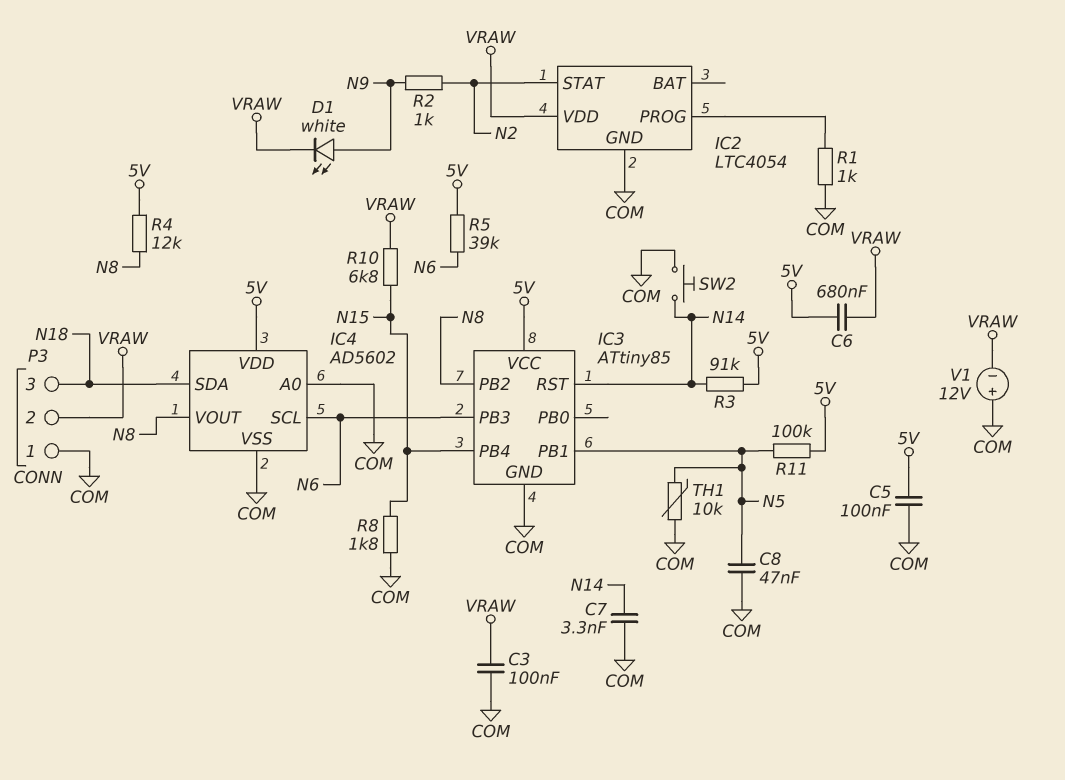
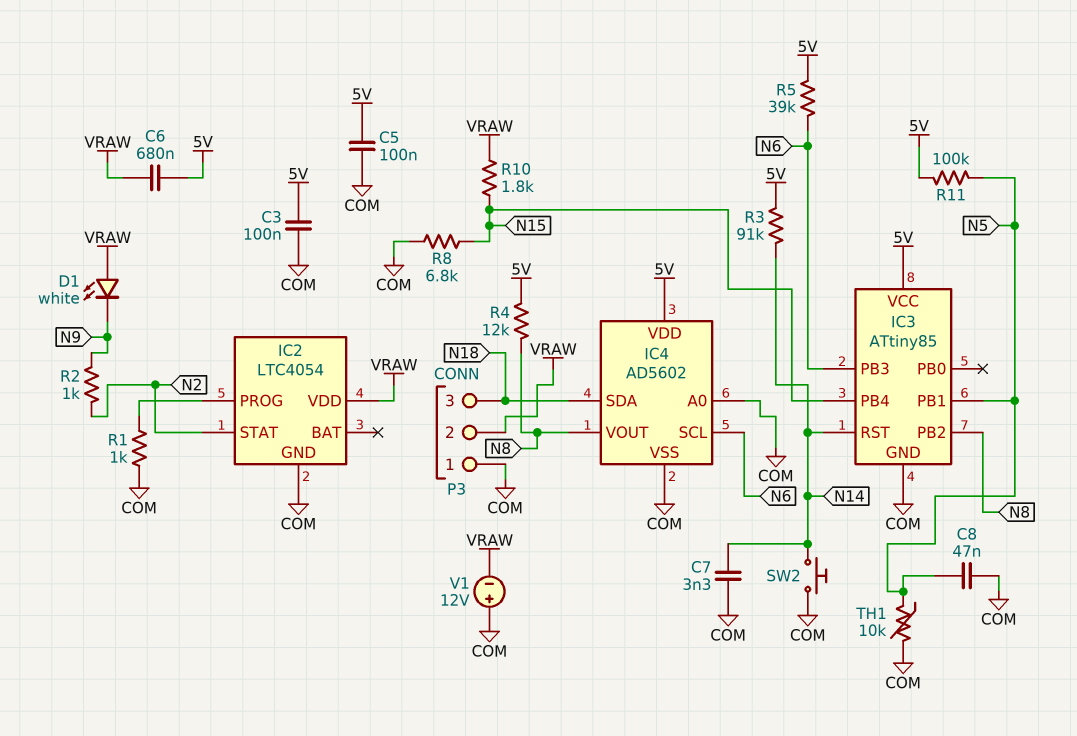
C3: 100nF (COM, VRAW) -> 100nF (5V, COM)
D1: LED white (A N9, K VRAW) -> LED white (A VRAW, K N9)
R8: 1.8k (COM, N15) -> 6.8k (COM, N15)
R10: 6.8k (N15, VRAW) -> 1.8k (N15, VRAW)

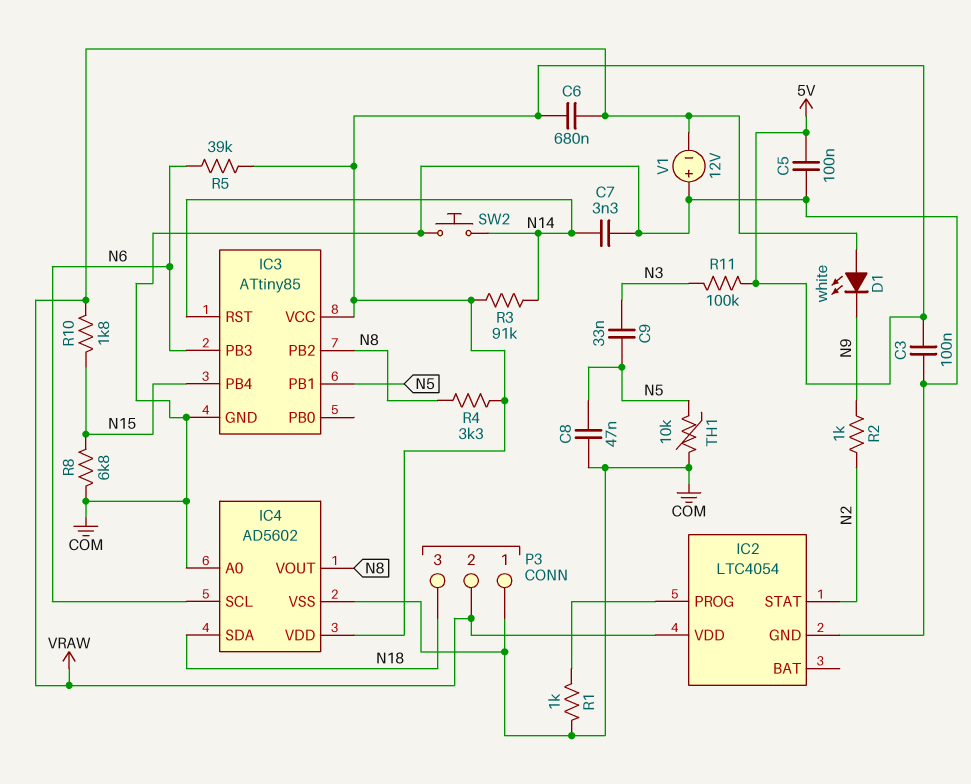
C9: none -> 33nF (N3, N5)
R4: 12k (5V, N8) -> 3.3k (5V, N8)
R11: 100k (5V, N5) -> 100k (5V, N3)

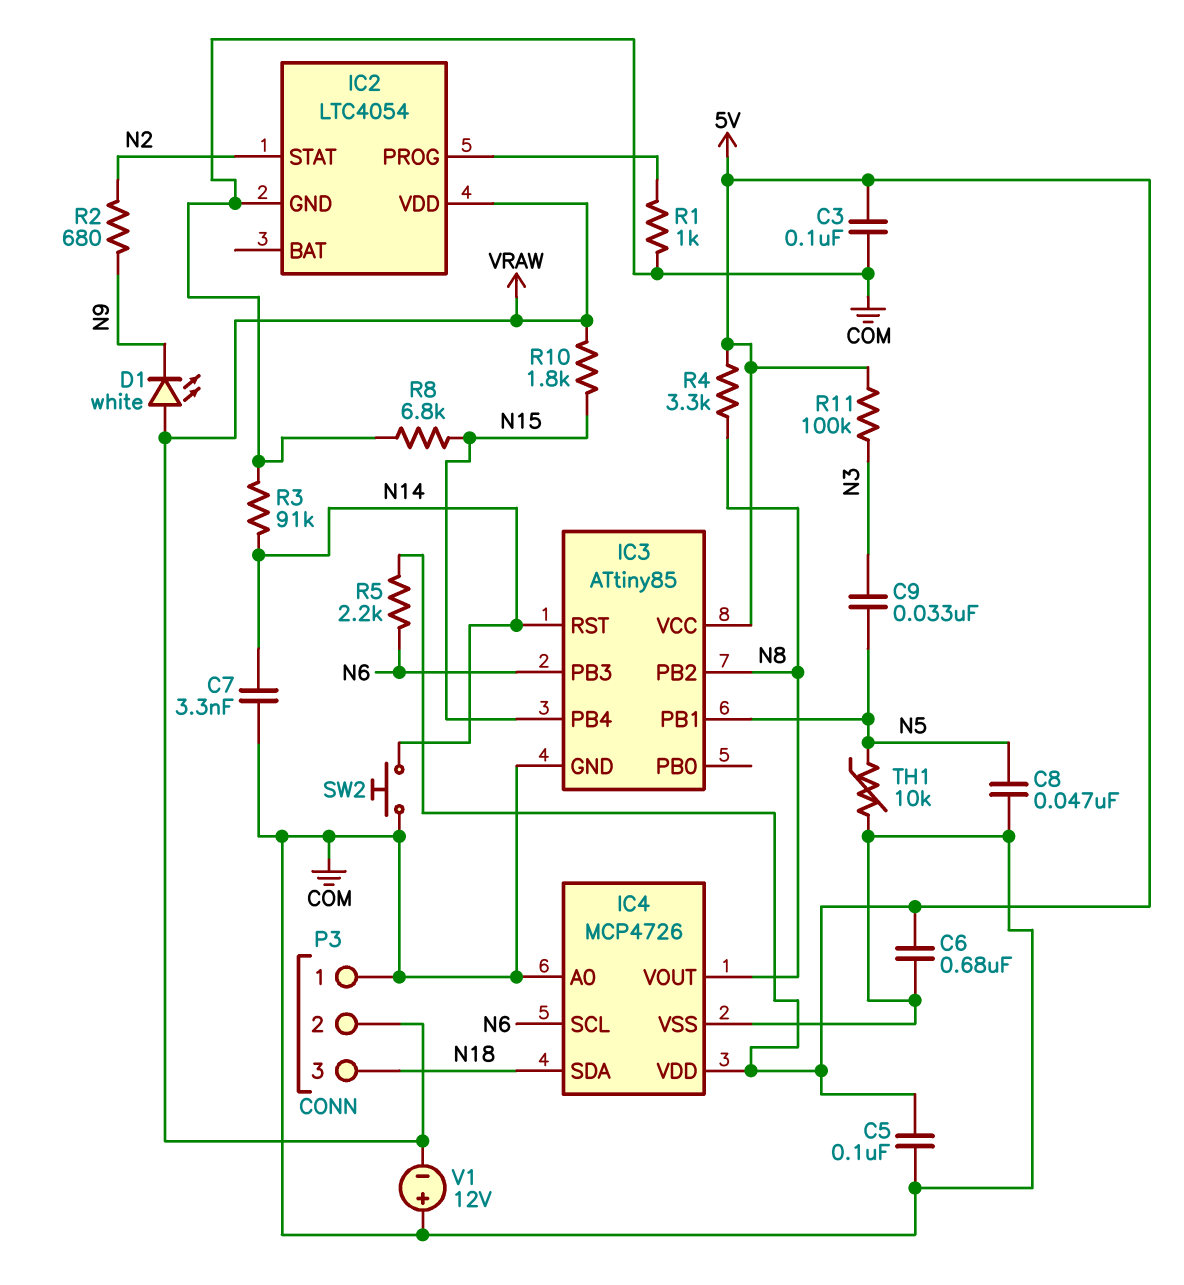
C6: 680nF (5V, VRAW) -> 680nF (5V, COM)
IC4: AD5602 -> MCP4726
R2: 1k (N2, N9) -> 680 (N2, N9)
R3: 91k (5V, N14) -> 91k (COM, N14)
R5: 39k (5V, N6) -> 2.2k (5V, N6)

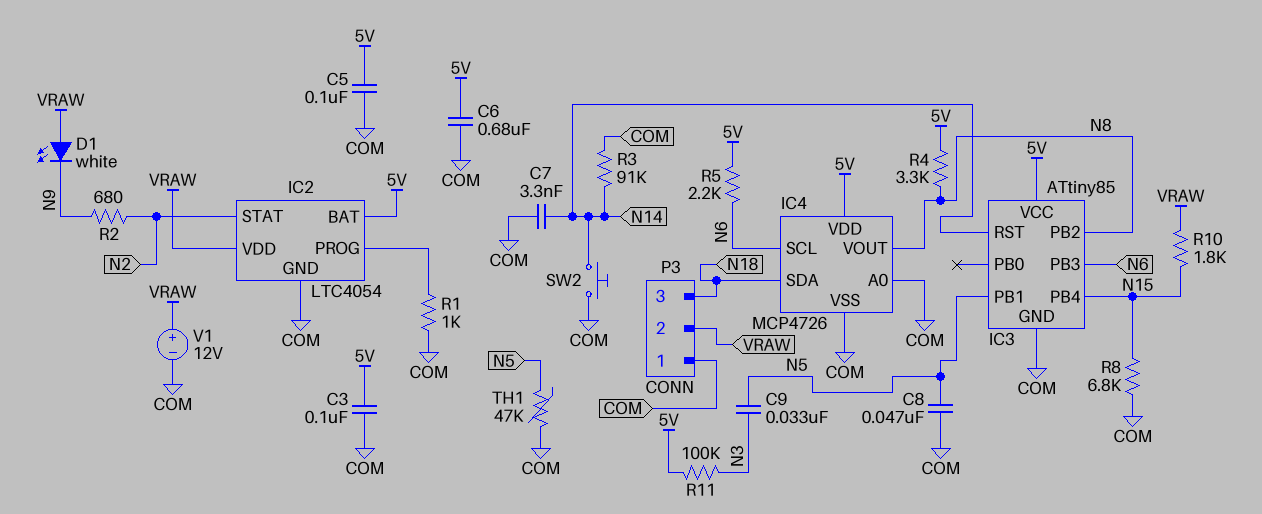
IC2 pin BAT: none -> 5V
TH1: 10k (COM, N5) -> 47k (COM, N5)
V1: 12V (plus COM, minus VRAW) -> 12V (plus VRAW, minus COM)

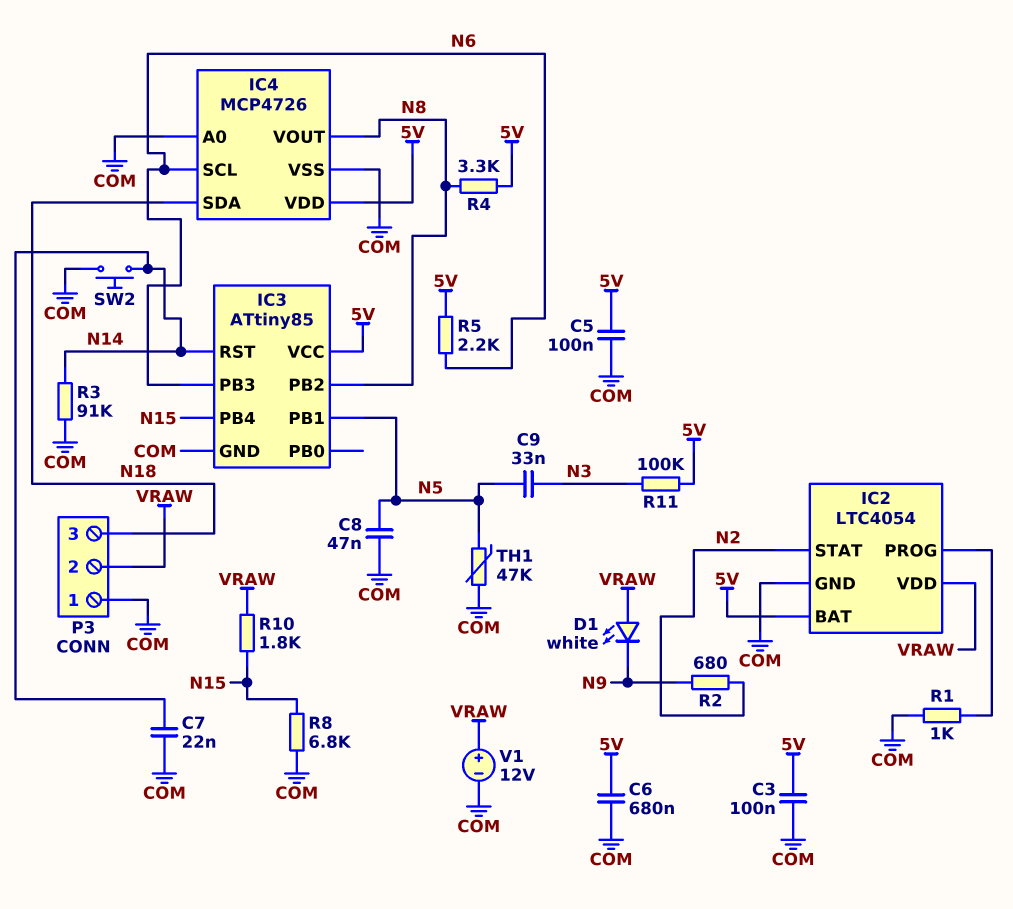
C7: 3.3nF (COM, N14) -> 22nF (COM, N14)

